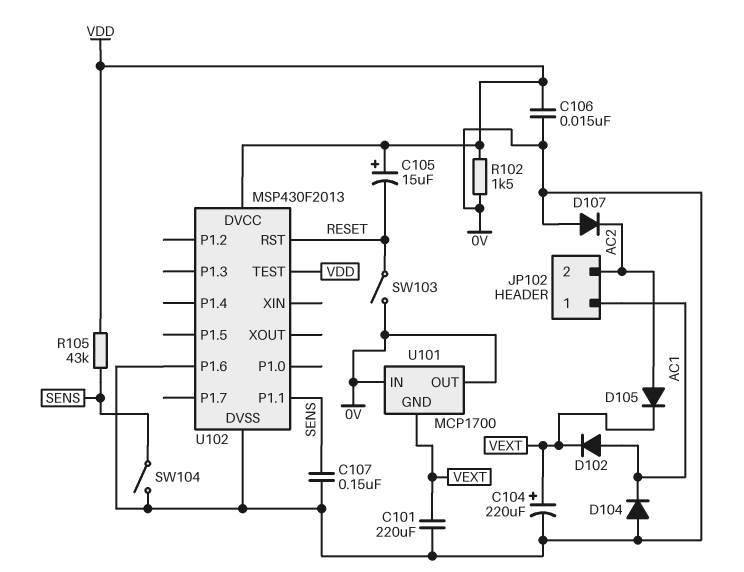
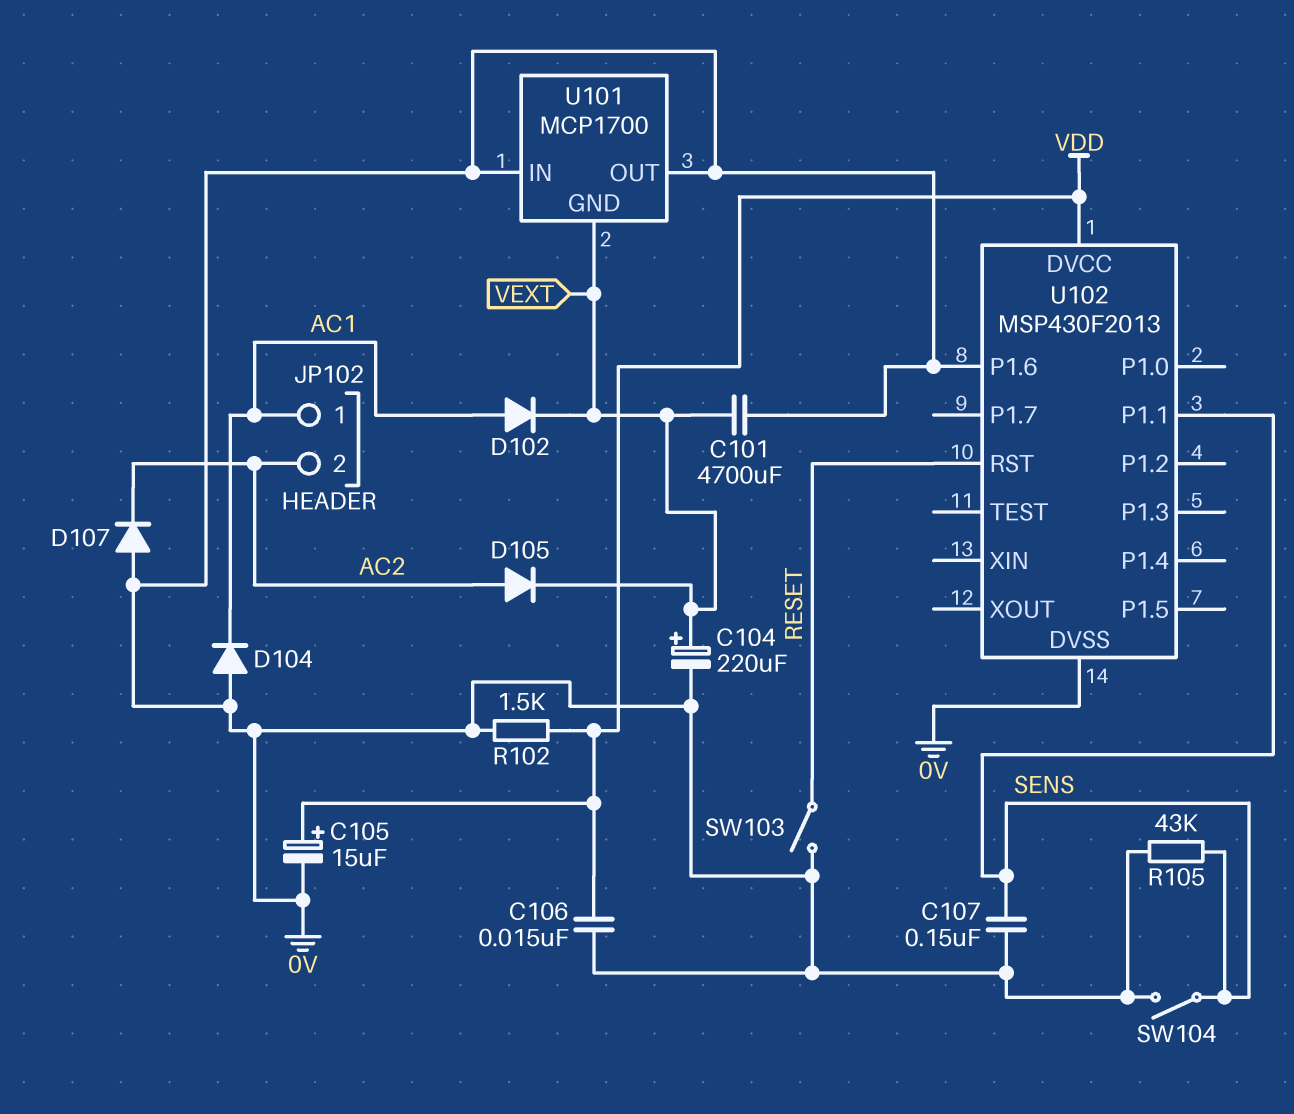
C101: 220uF (0V, VEXT) -> 4700uF (0V, VEXT)
C105: 15uF (plus VDD, minus RESET) -> 15uF (plus VDD, minus 0V)
R105: 43k (SENS, VDD) -> 43k (0V, SENS)
U102 pin TEST: VDD -> none

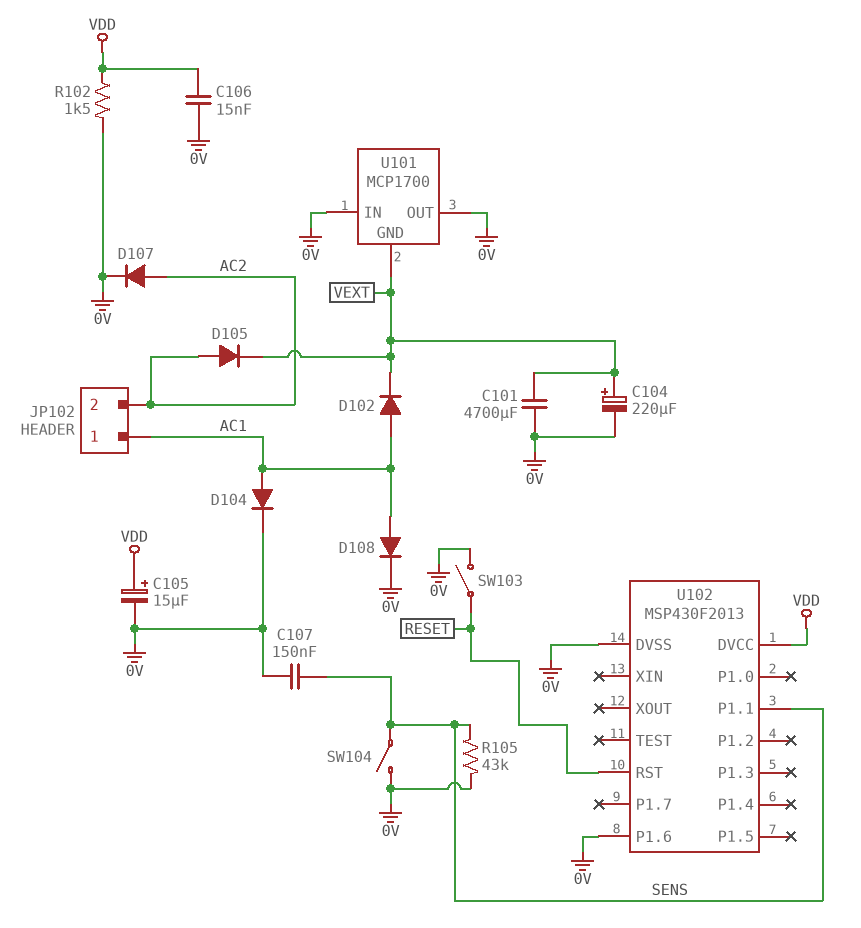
D104: diode (A 0V, K AC1) -> diode (A AC1, K 0V)
D107: diode (A 0V, K AC2) -> diode (A AC2, K 0V)
D108: none -> diode (A AC1, K 0V)

